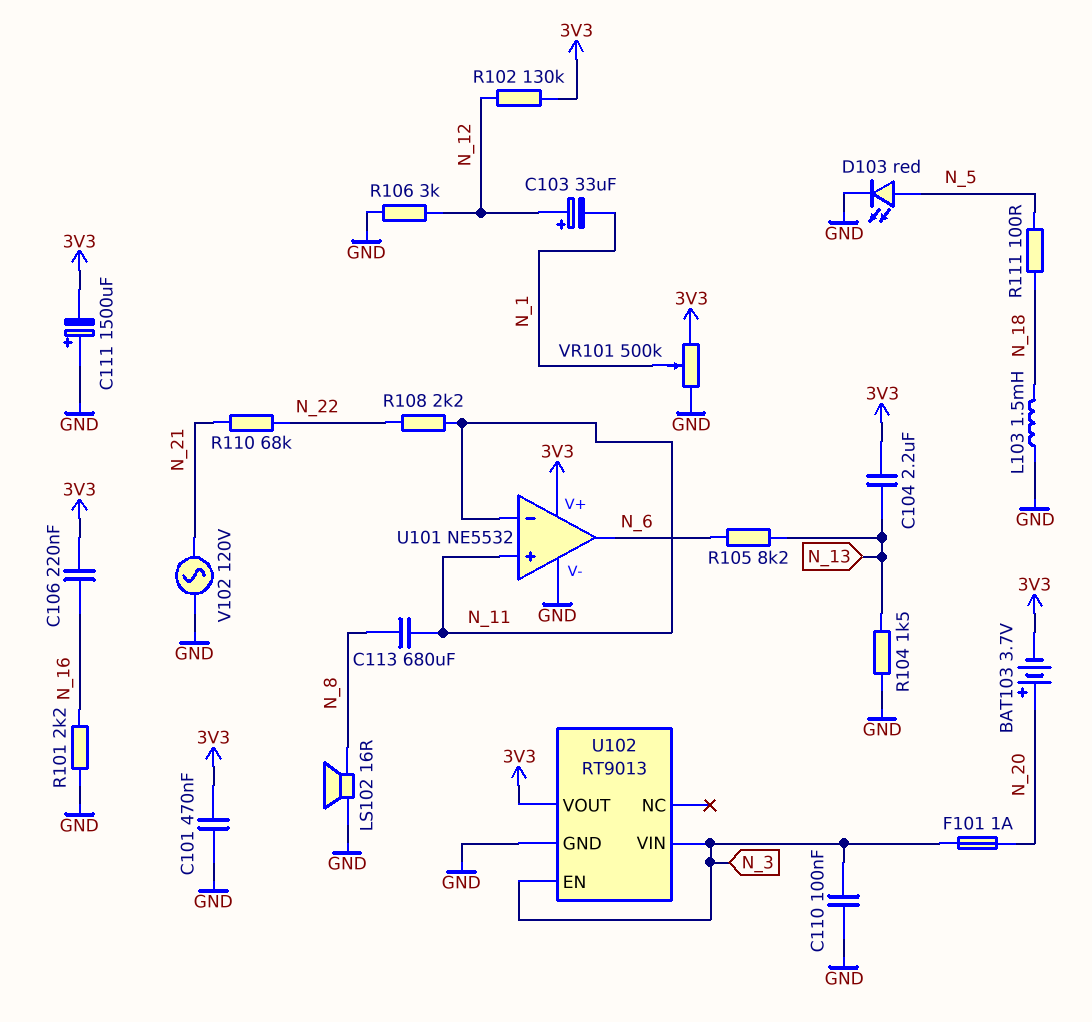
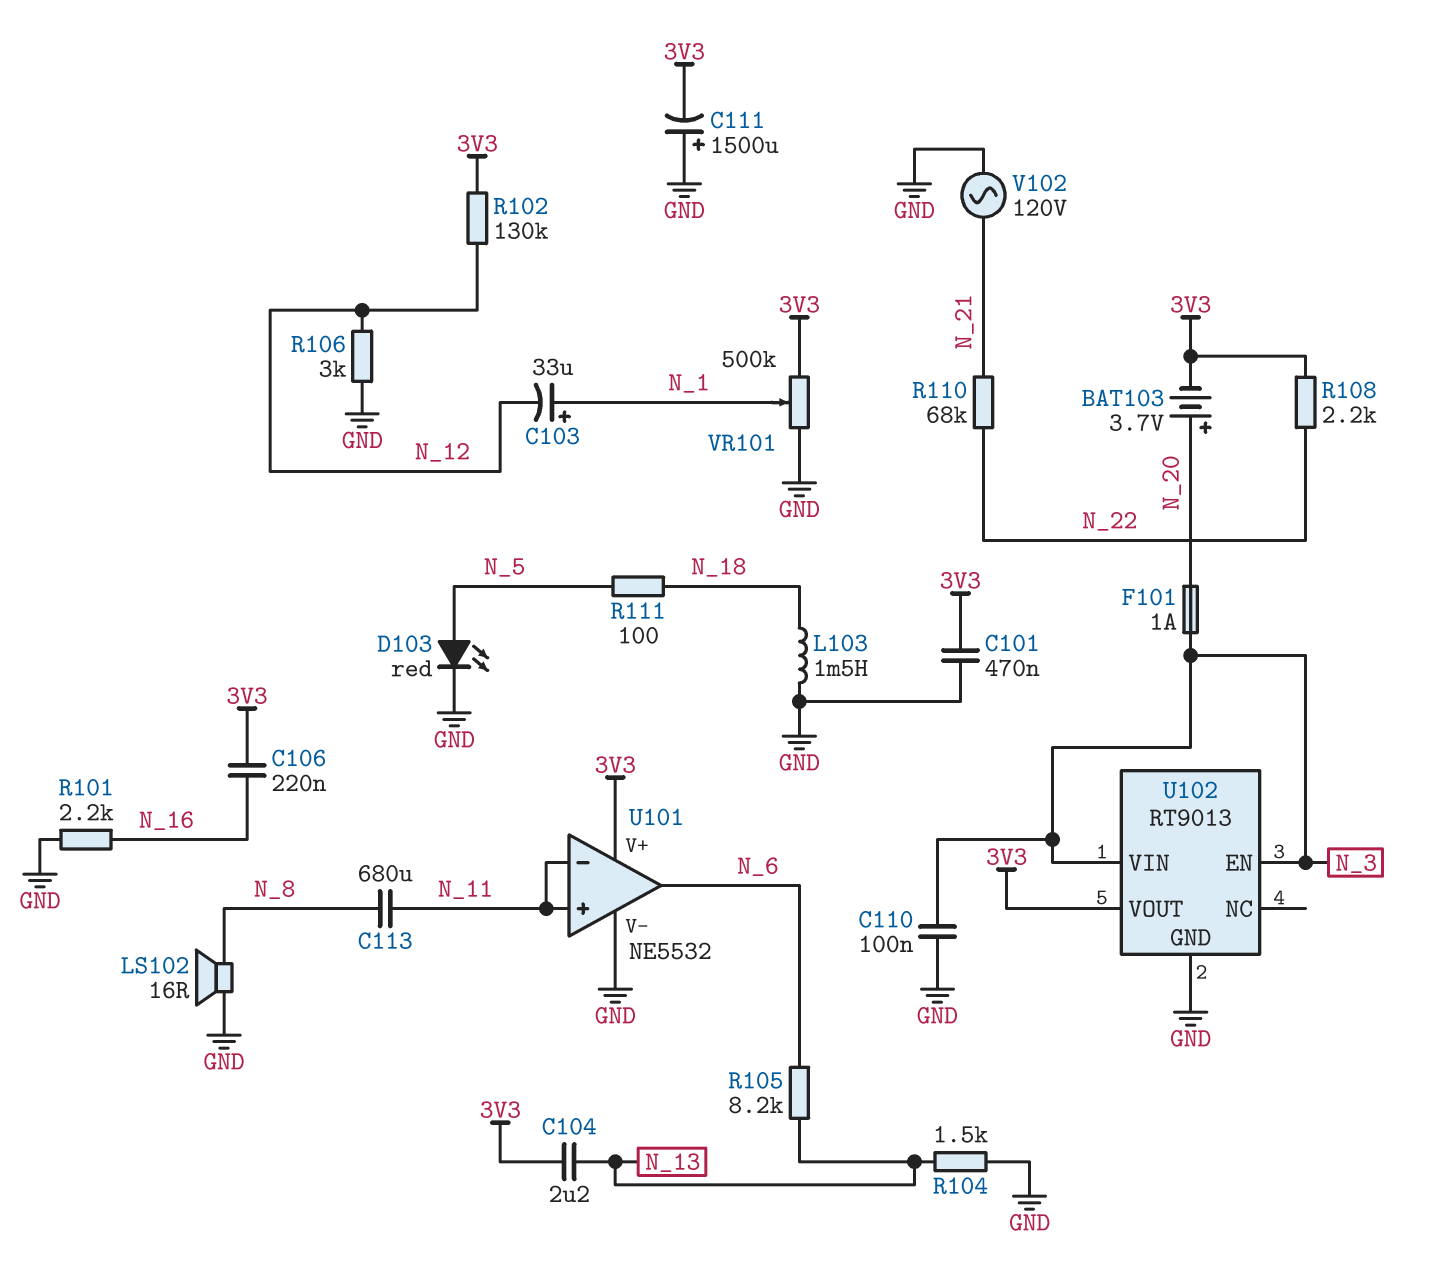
C103: 33uF (plus N_12, minus N_1) -> 33uF (plus N_1, minus N_12)
R108: 2.2k (N_11, N_22) -> 2.2k (3V3, N_22)

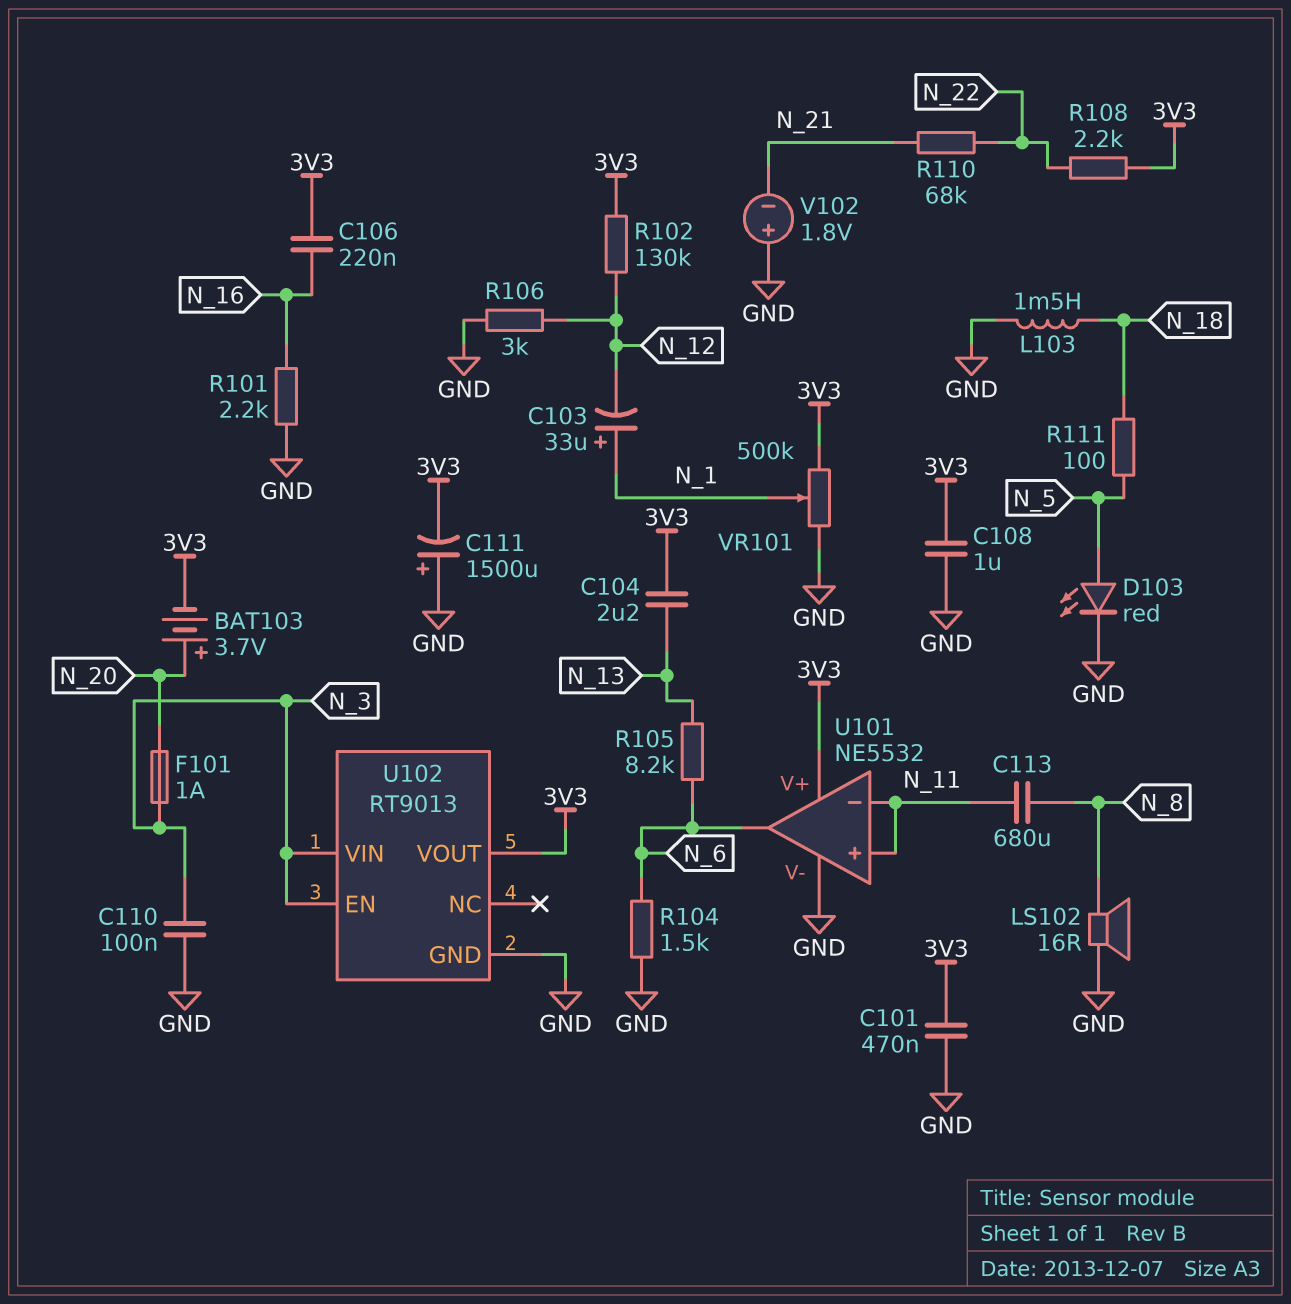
C108: none -> 1uF (3V3, GND)
R104: 1.5k (GND, N_13) -> 1.5k (GND, N_6)
V102: AC 120V (GND, N_21) -> 1.8V (plus GND, minus N_21)

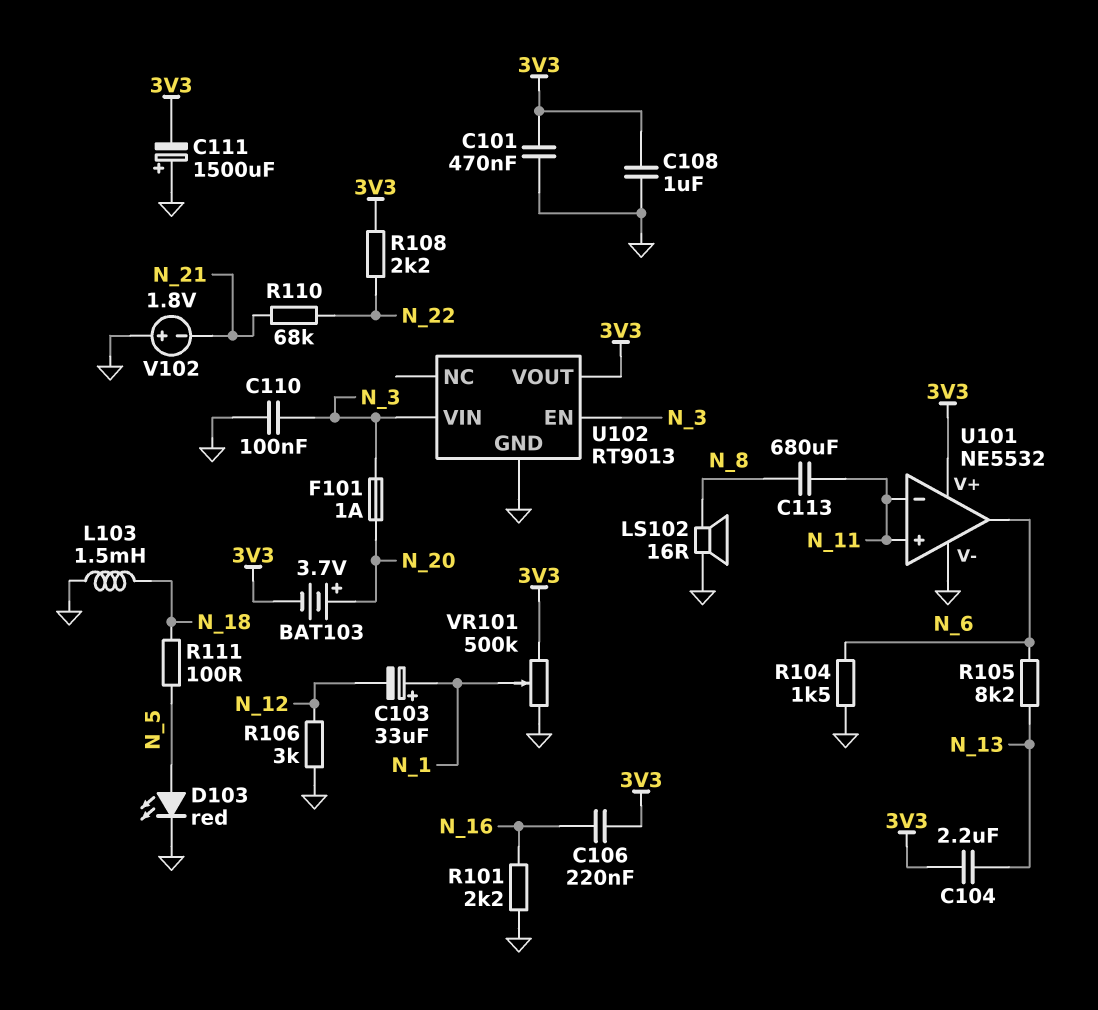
R102: 130k (3V3, N_12) -> none

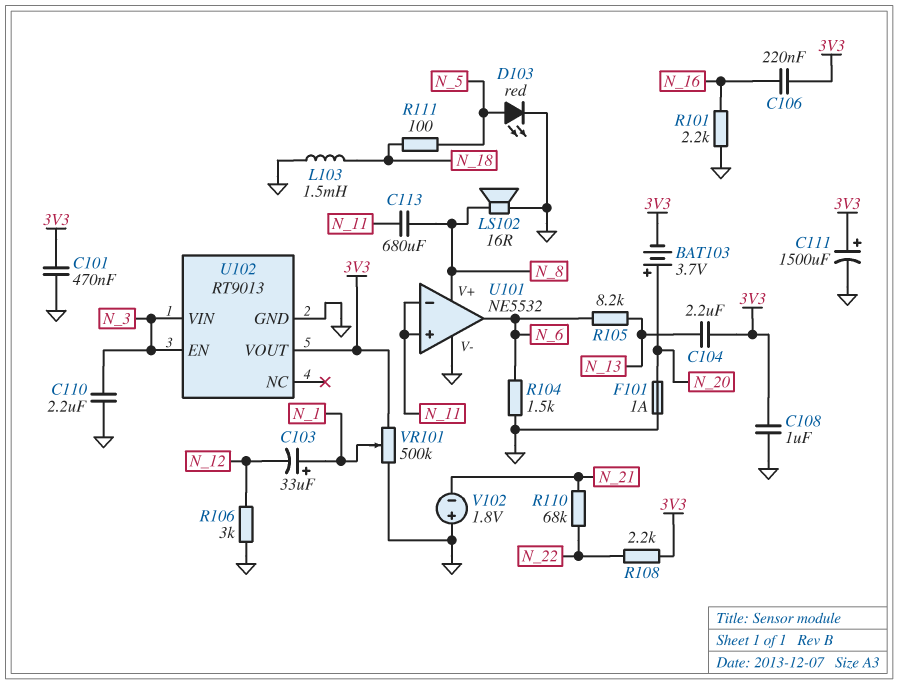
C110: 100nF (GND, N_3) -> 2.2uF (GND, N_3)
C111: 1500uF (plus GND, minus 3V3) -> 1500uF (plus 3V3, minus GND)
F101: 1A (N_3, N_20) -> 1A (GND, N_20)
U101 pin V+: 3V3 -> N_8

